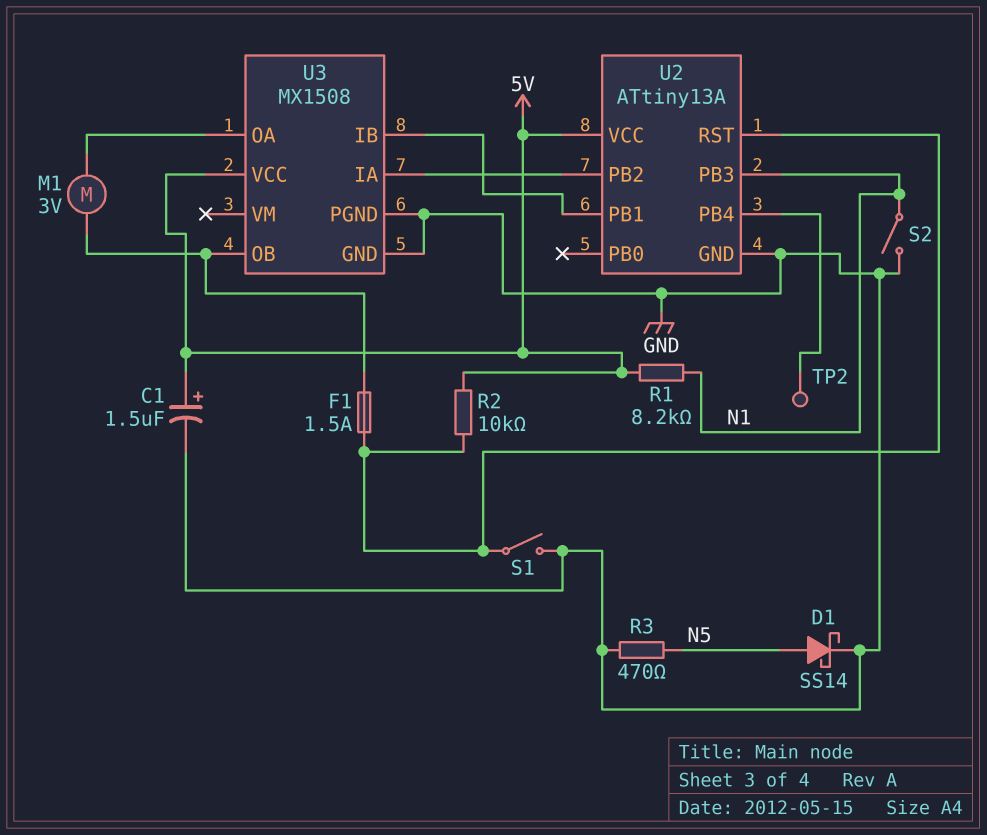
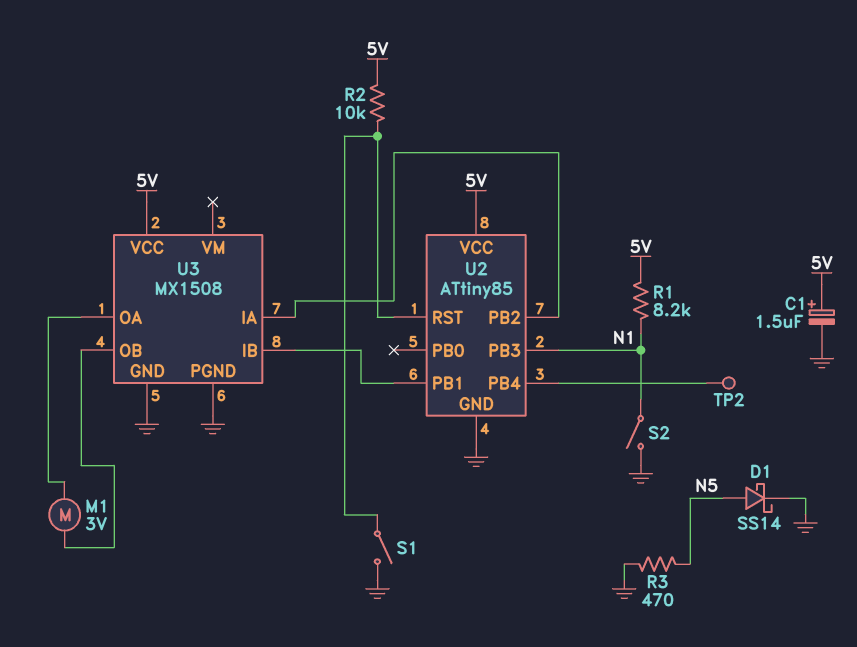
F1: 1.5A (U2/RST, U3/OB) -> none
U2: ATtiny13A -> ATtiny85

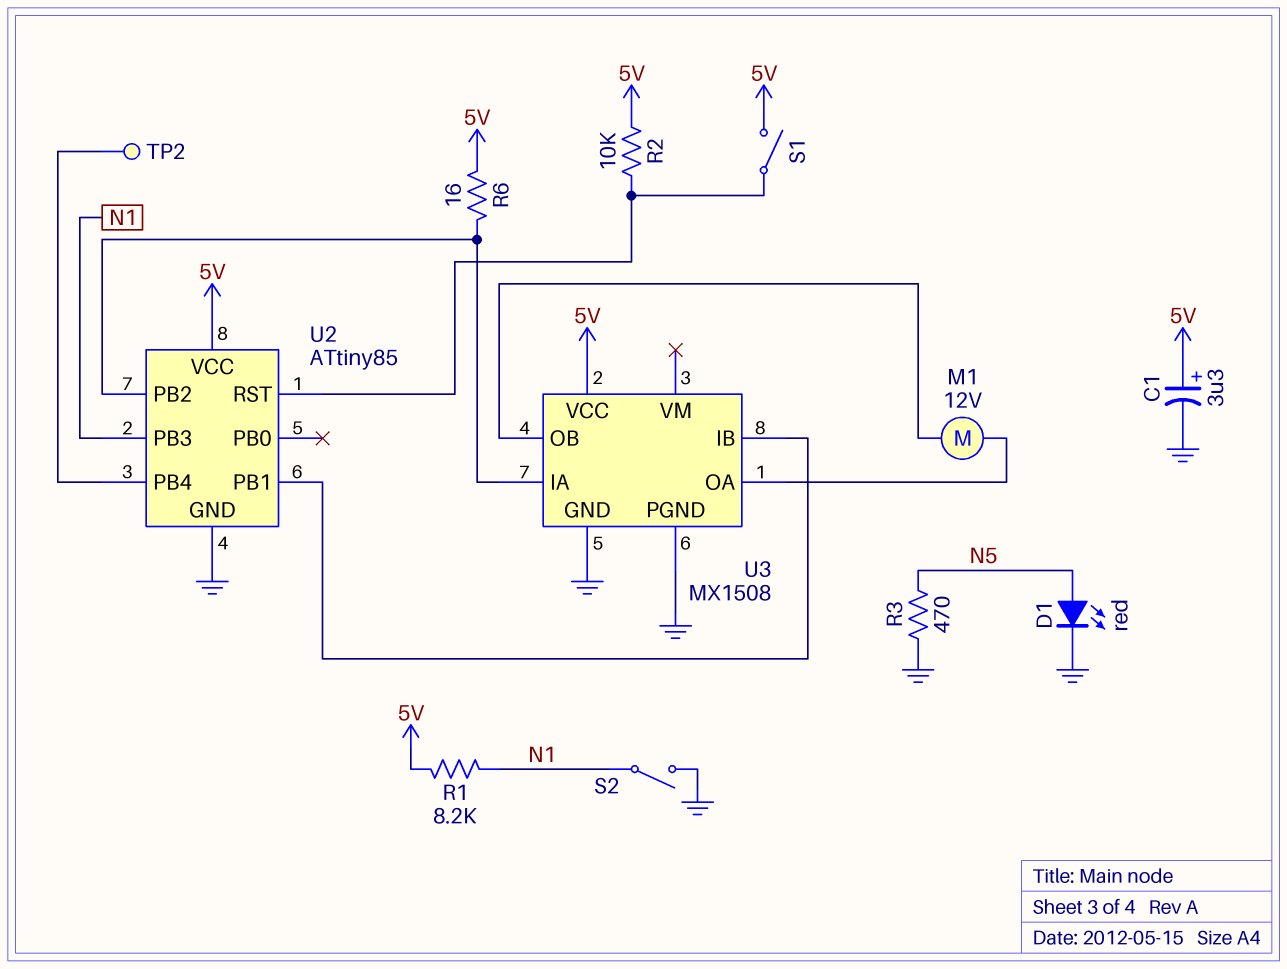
C1: 1.5uF (plus 5V, minus GND) -> 3.3uF (plus 5V, minus GND)
D1: schottky SS14 (A N5, K GND) -> LED red (A N5, K GND)
M1: motor 3V (U3/OA, U3/OB) -> motor 12V (U3/OA, U3/OB)
R6: none -> 16 (5V, U2/PB2)
S1: switch (GND, U2/RST) -> switch (5V, U2/RST)

